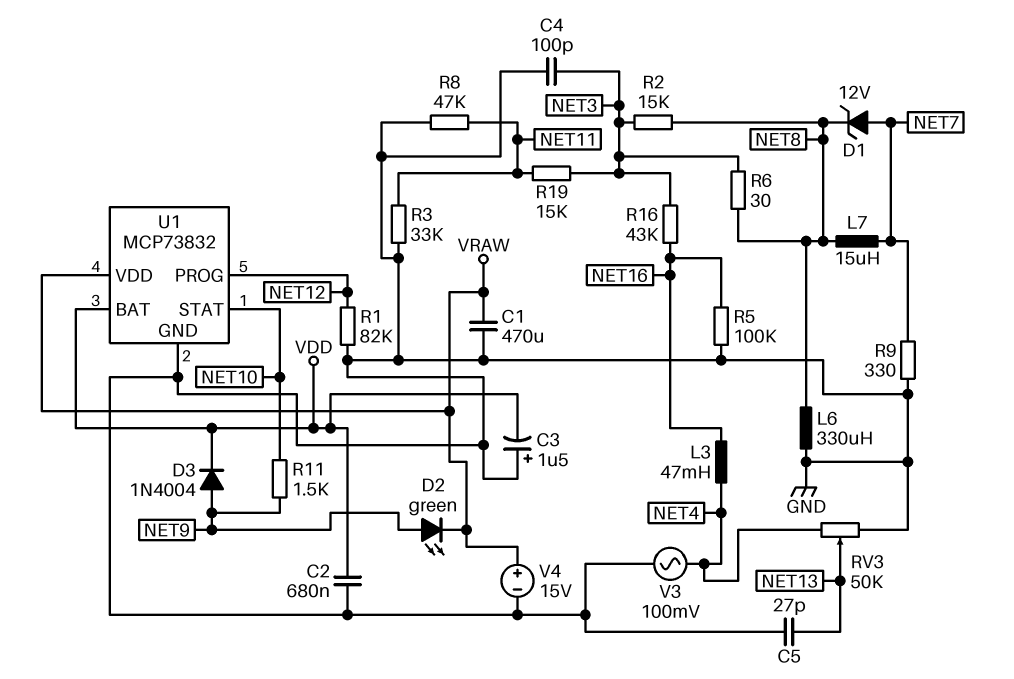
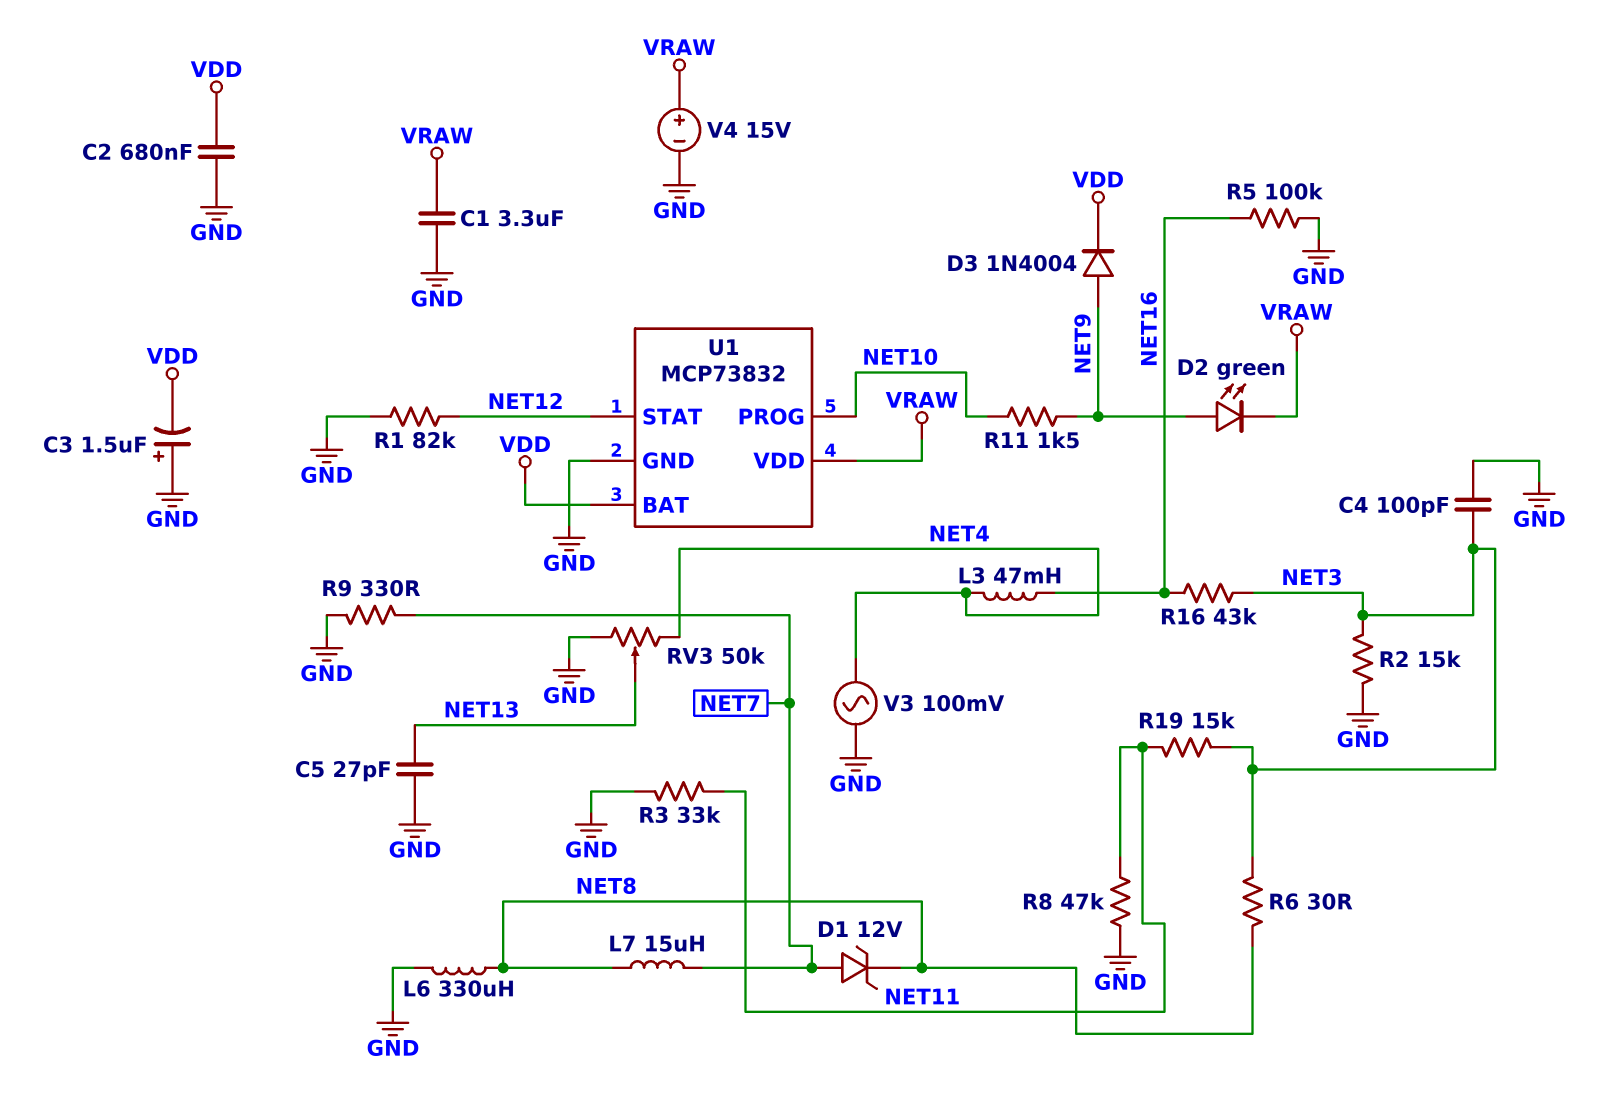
C1: 470uF (GND, VRAW) -> 3.3uF (GND, VRAW)
R2: 15k (NET3, NET8) -> 15k (GND, NET3)
U1 pin PROG: NET12 -> NET10
U1 pin STAT: NET10 -> NET12

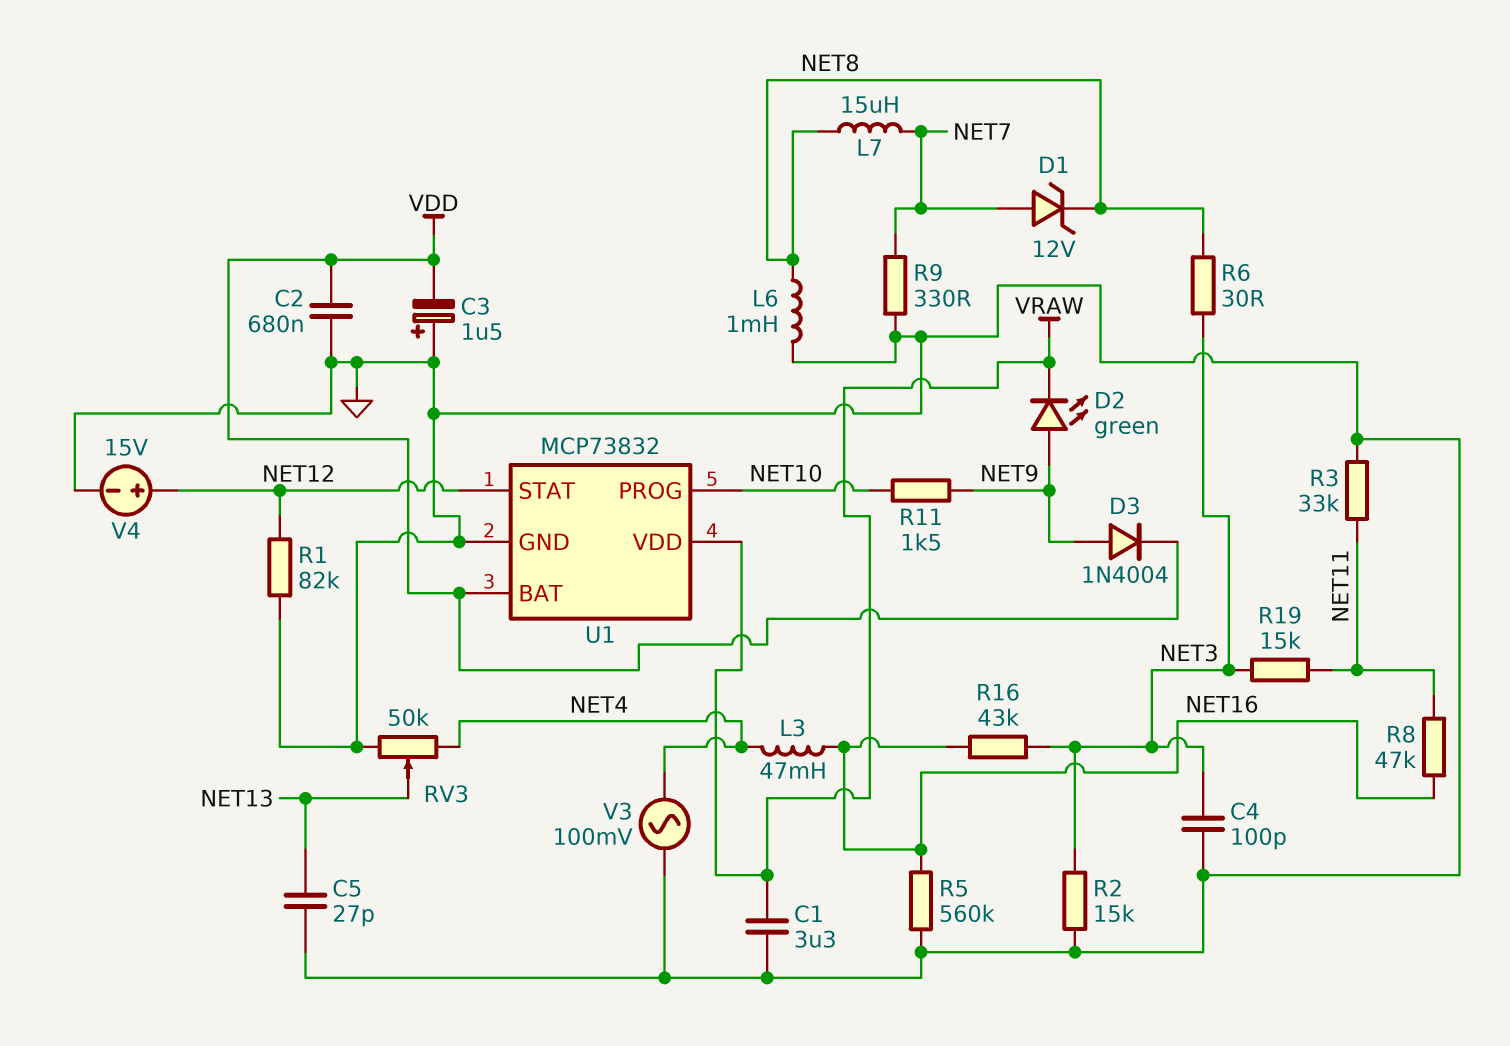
L6: 330uH (GND, NET8) -> 1mH (GND, NET8)
R5: 100k (GND, NET16) -> 560k (GND, NET16)
R8: 47k (GND, NET11) -> 47k (NET11, NET16)
V4: 15V (plus VRAW, minus GND) -> 15V (plus NET12, minus GND)

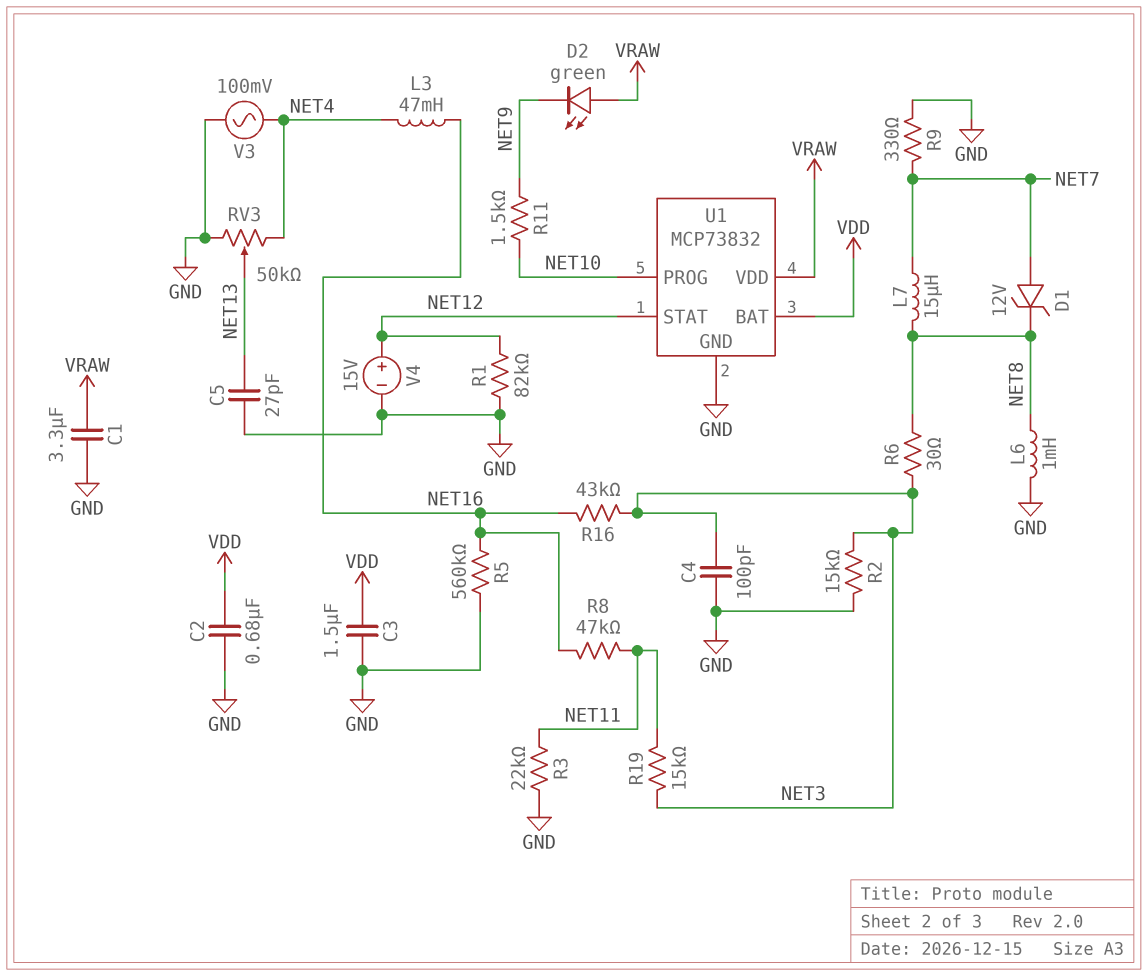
C3: 1.5uF (plus GND, minus VDD) -> 1.5uF (GND, VDD)
D2: LED green (A NET9, K VRAW) -> LED green (A VRAW, K NET9)
D3: diode 1N4004 (A NET9, K VDD) -> none
R3: 33k (GND, NET11) -> 22k (GND, NET11)

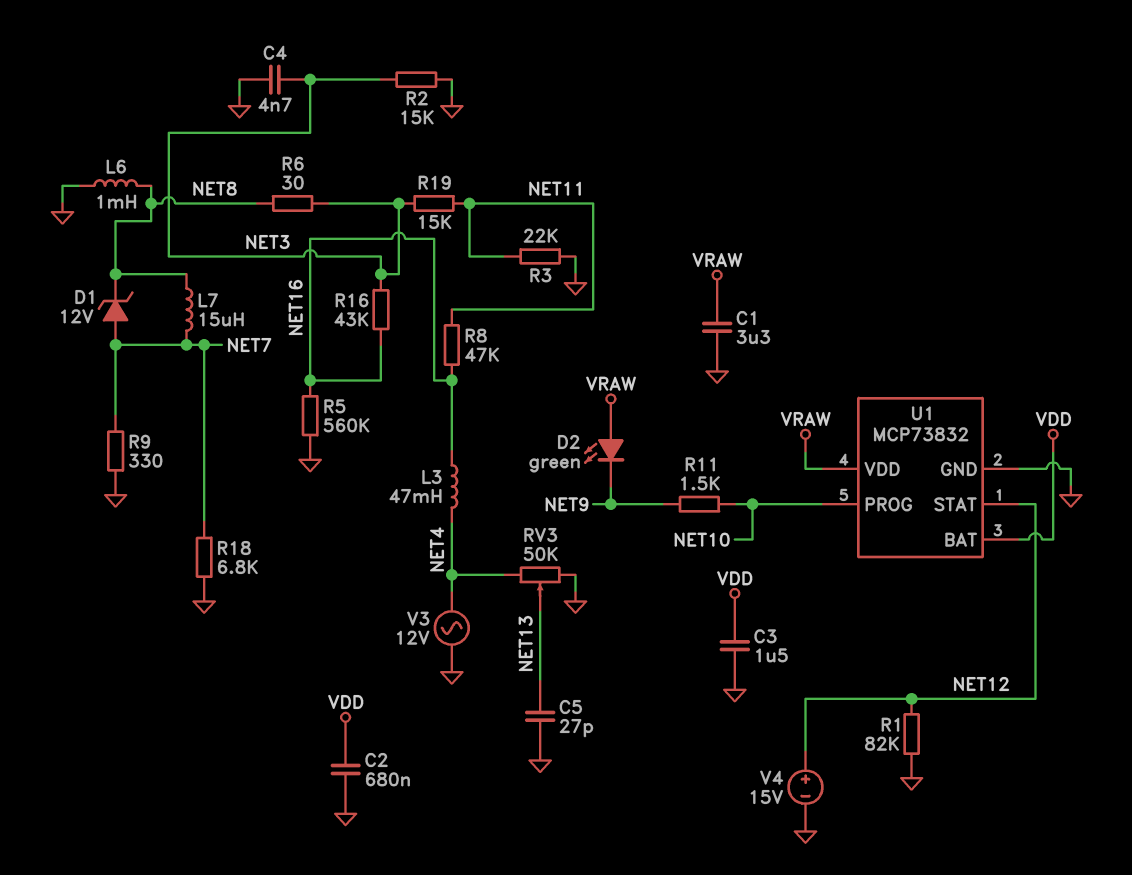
C4: 100pF (GND, NET3) -> 4.7nF (GND, NET3)
R18: none -> 6.8k (GND, NET7)
V3: AC 100mV (GND, NET4) -> AC 12V (GND, NET4)

